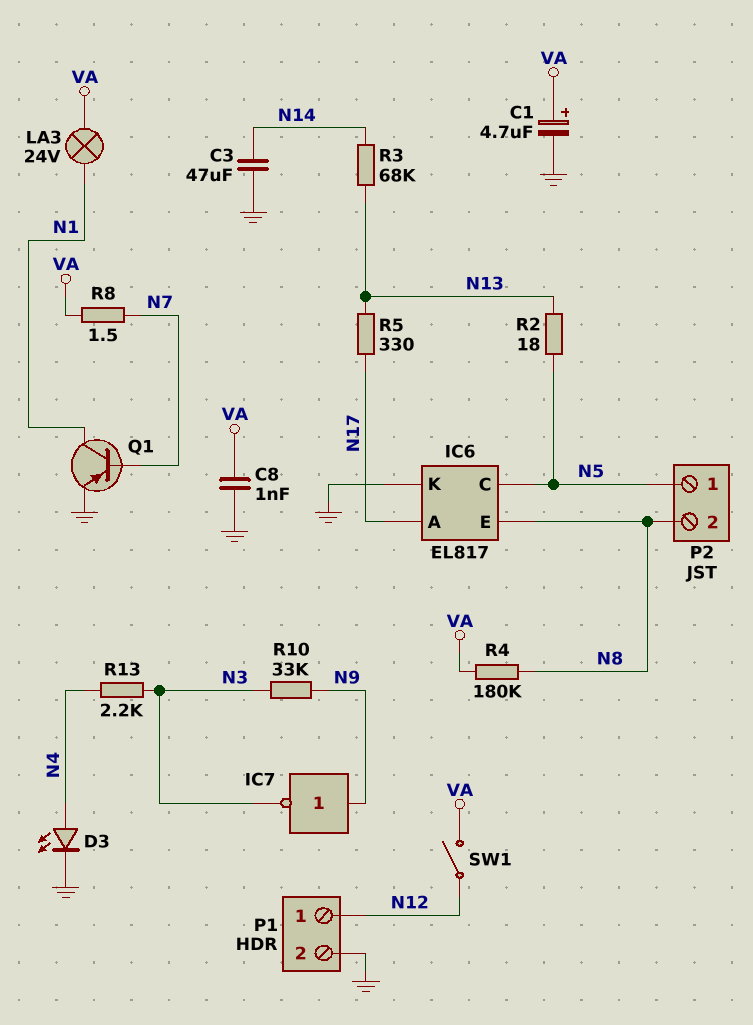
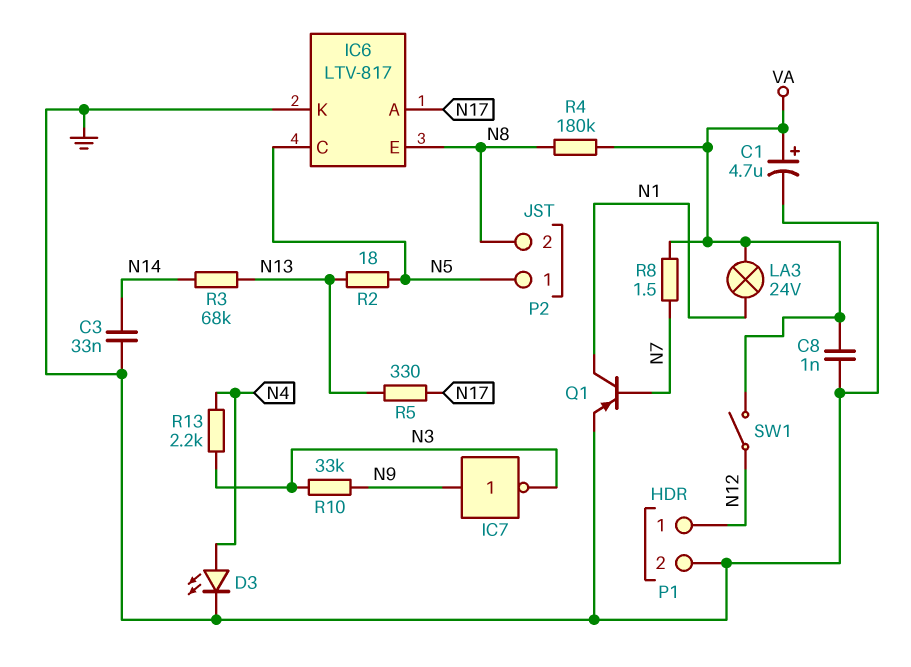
C3: 47uF (GND, N14) -> 33nF (GND, N14)
IC6: EL817 -> LTV-817

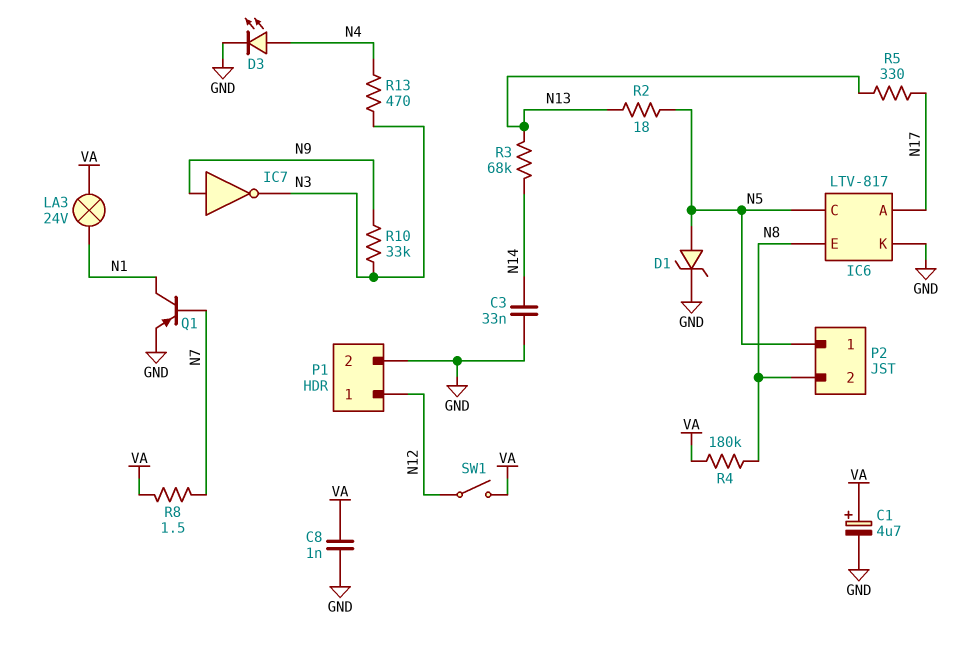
D1: none -> zener (A N5, K GND)
R13: 2.2k (N3, N4) -> 470 (N3, N4)

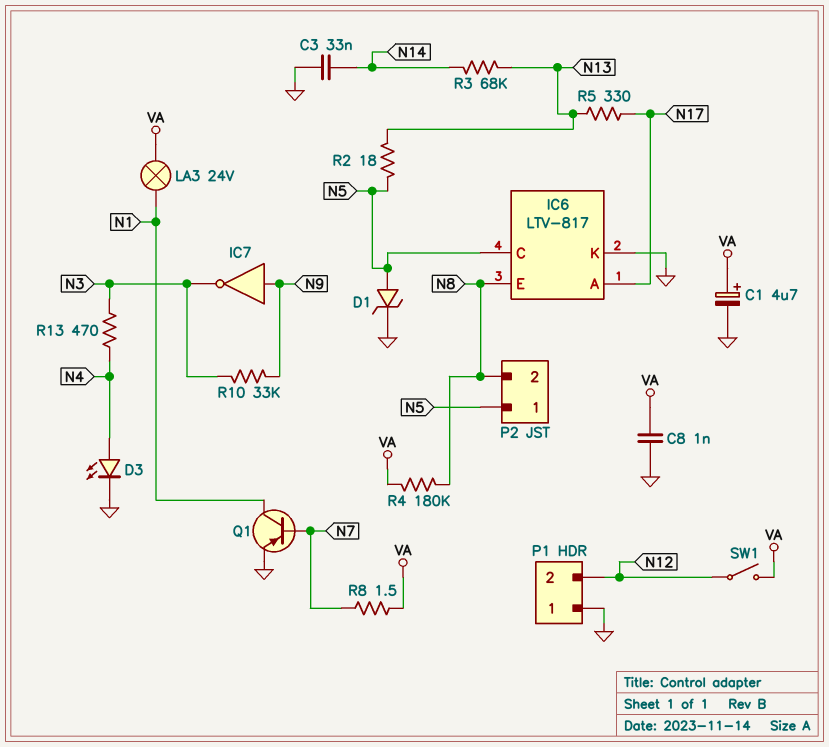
P1 pin 1: N12 -> GND
P1 pin 2: GND -> N12

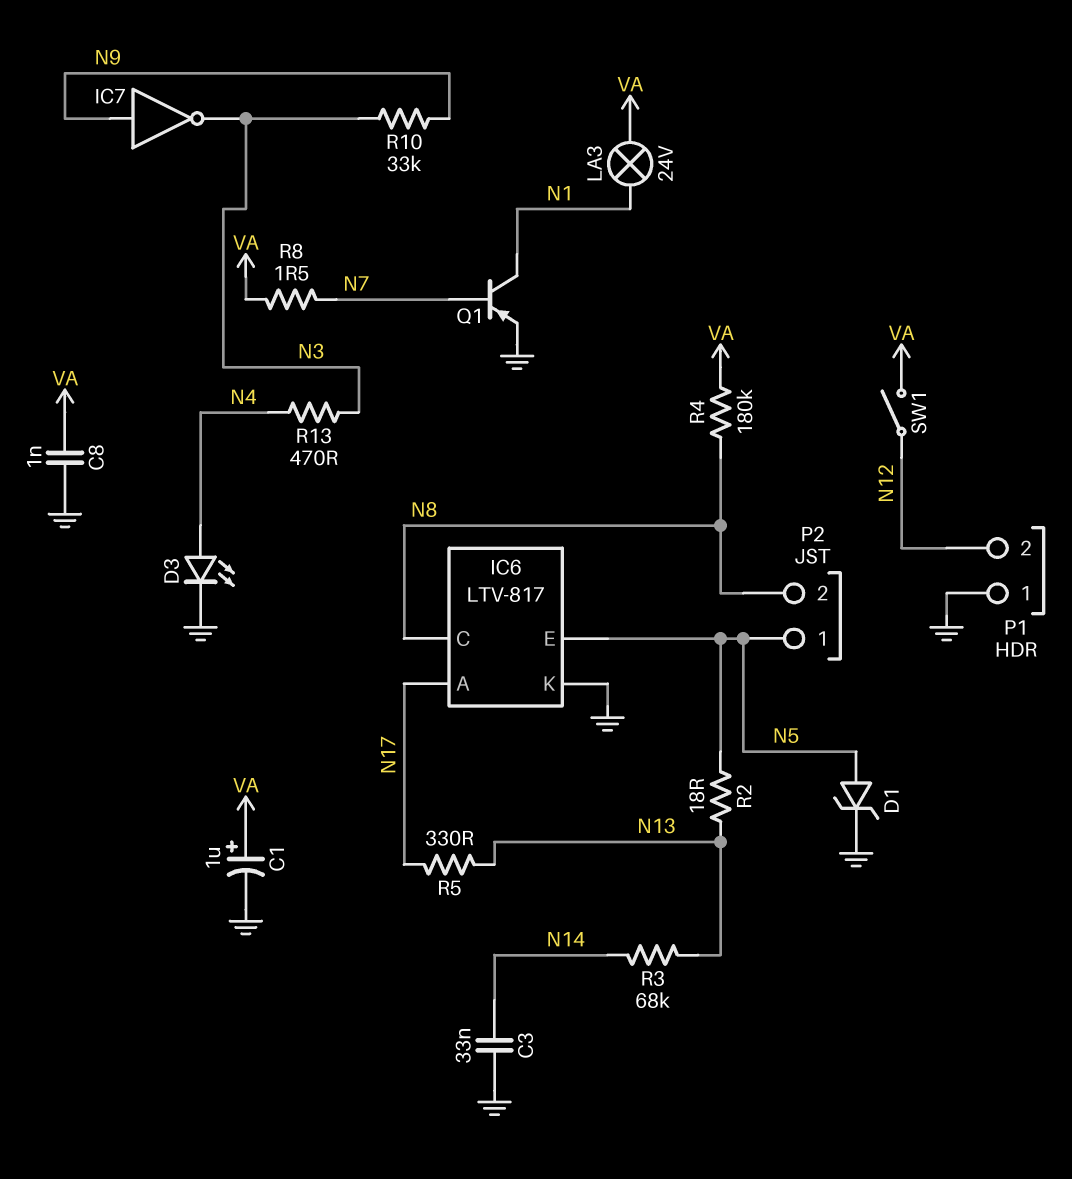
C1: 4.7uF (plus VA, minus GND) -> 1uF (plus VA, minus GND)
IC6 pin C: N5 -> N8
IC6 pin E: N8 -> N5

